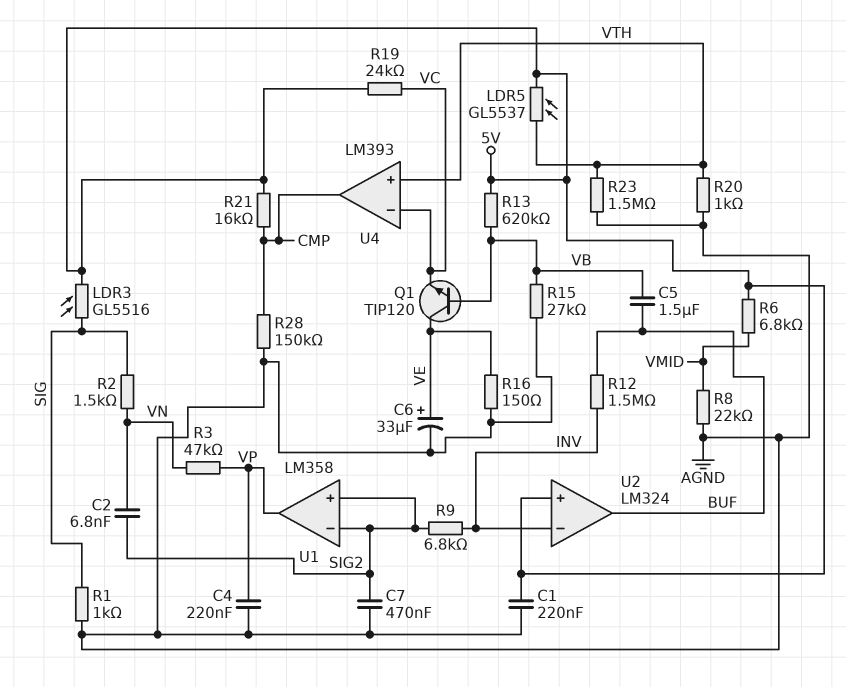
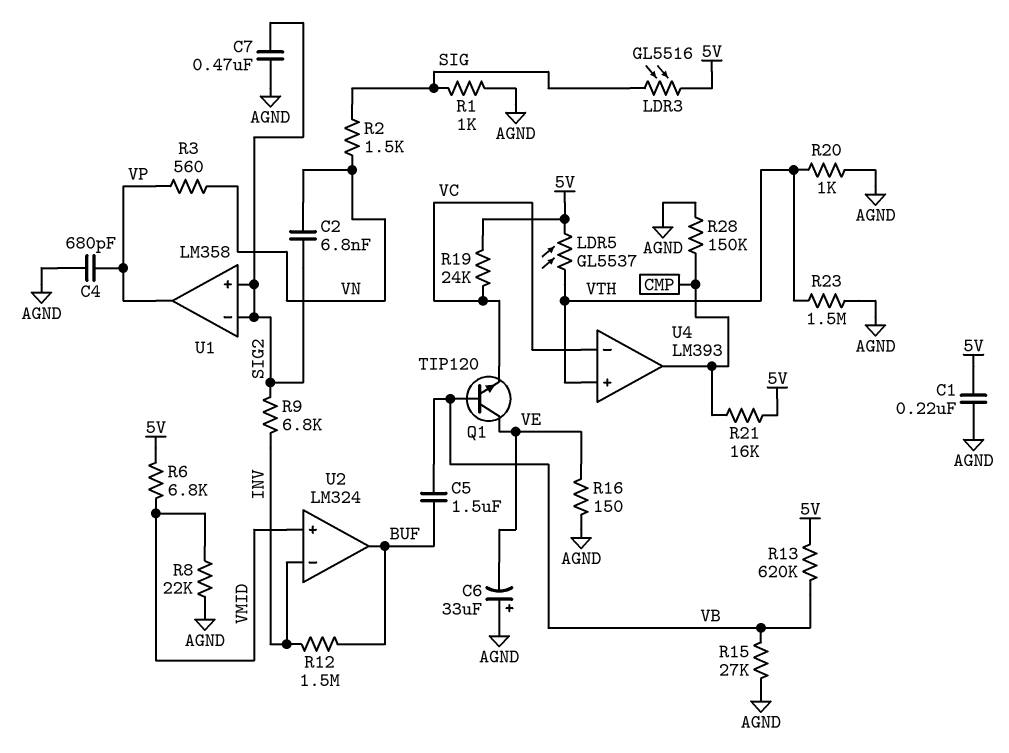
C4: 220nF (AGND, VP) -> 680pF (AGND, VP)
C6: 33uF (plus VE, minus AGND) -> 33uF (plus AGND, minus VE)
R3: 47k (VN, VP) -> 560 (VN, VP)
U2 pin in+: 5V -> VMID

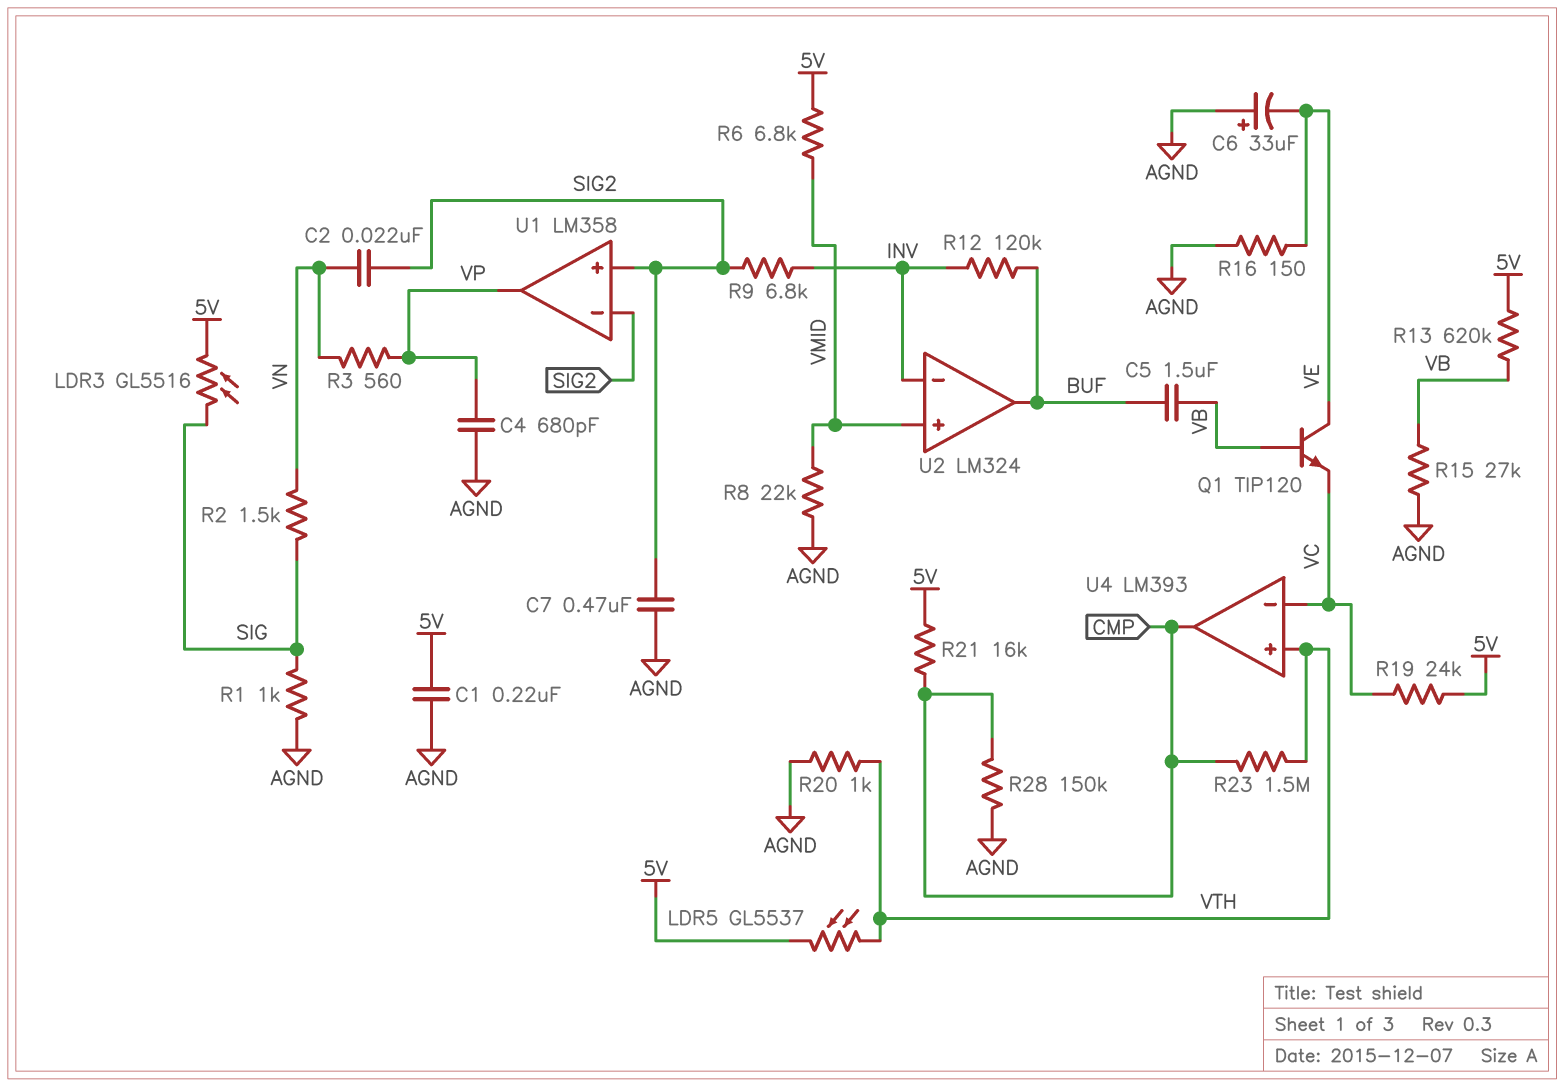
C2: 6.8nF (SIG2, VN) -> 22nF (SIG2, VN)
R12: 1.5M (BUF, INV) -> 120k (BUF, INV)
R23: 1.5M (AGND, VTH) -> 1.5M (CMP, VTH)

